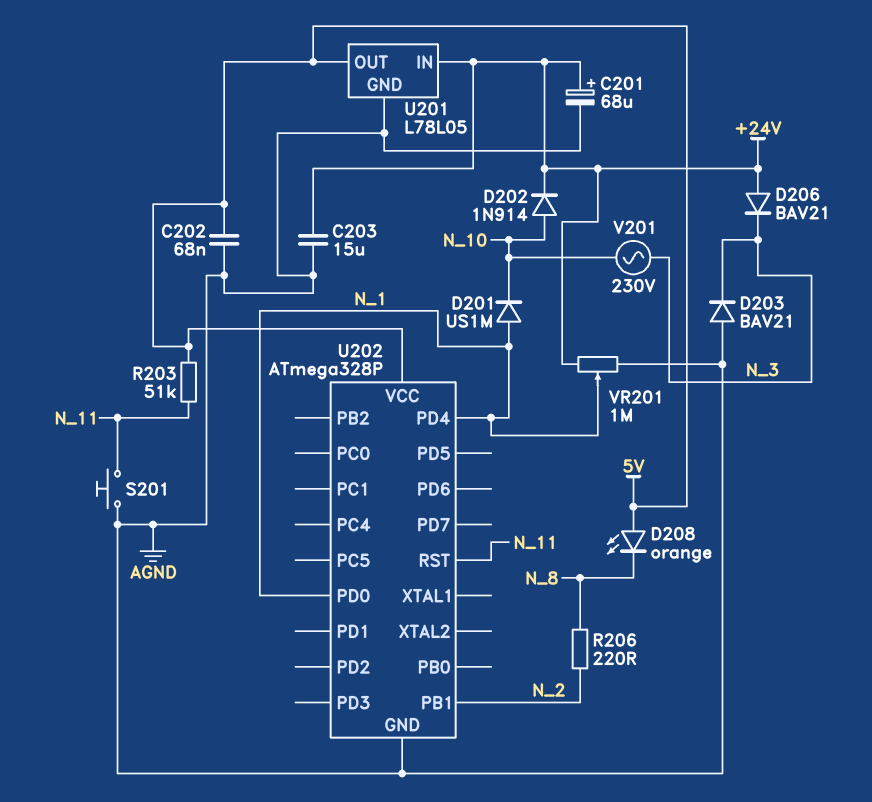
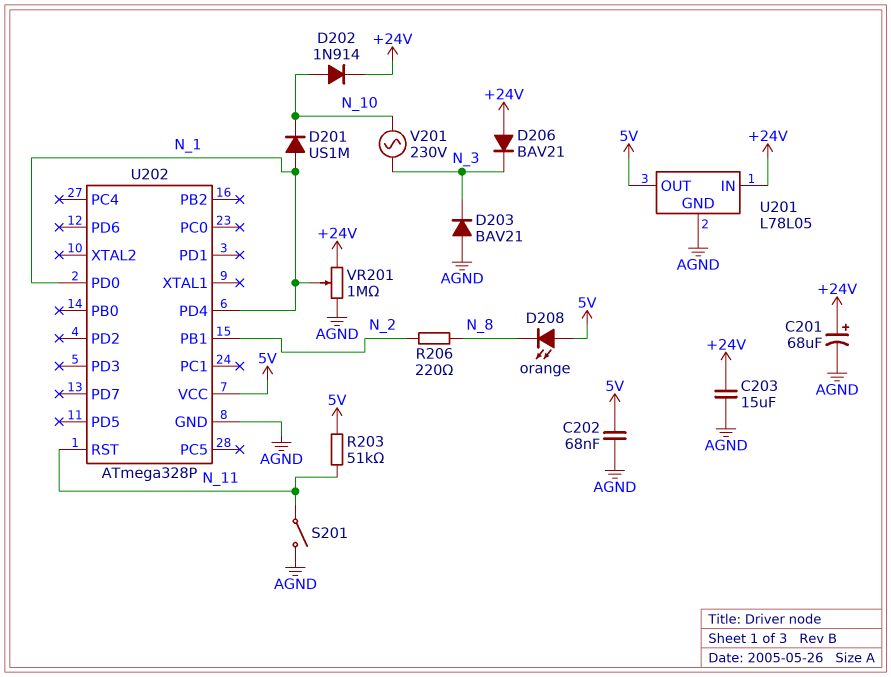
S201: button (AGND, N_11) -> switch (AGND, N_11)

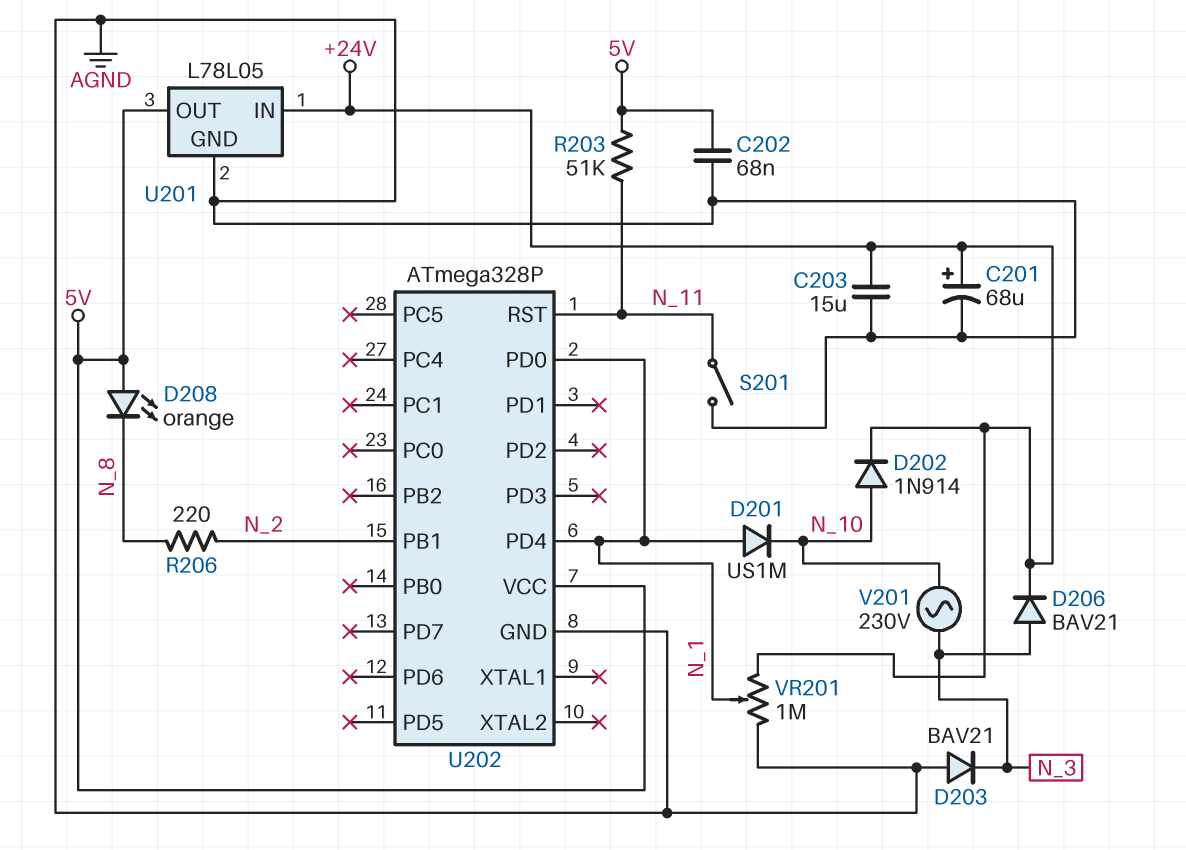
D206: diode BAV21 (A +24V, K N_3) -> diode BAV21 (A N_3, K +24V)

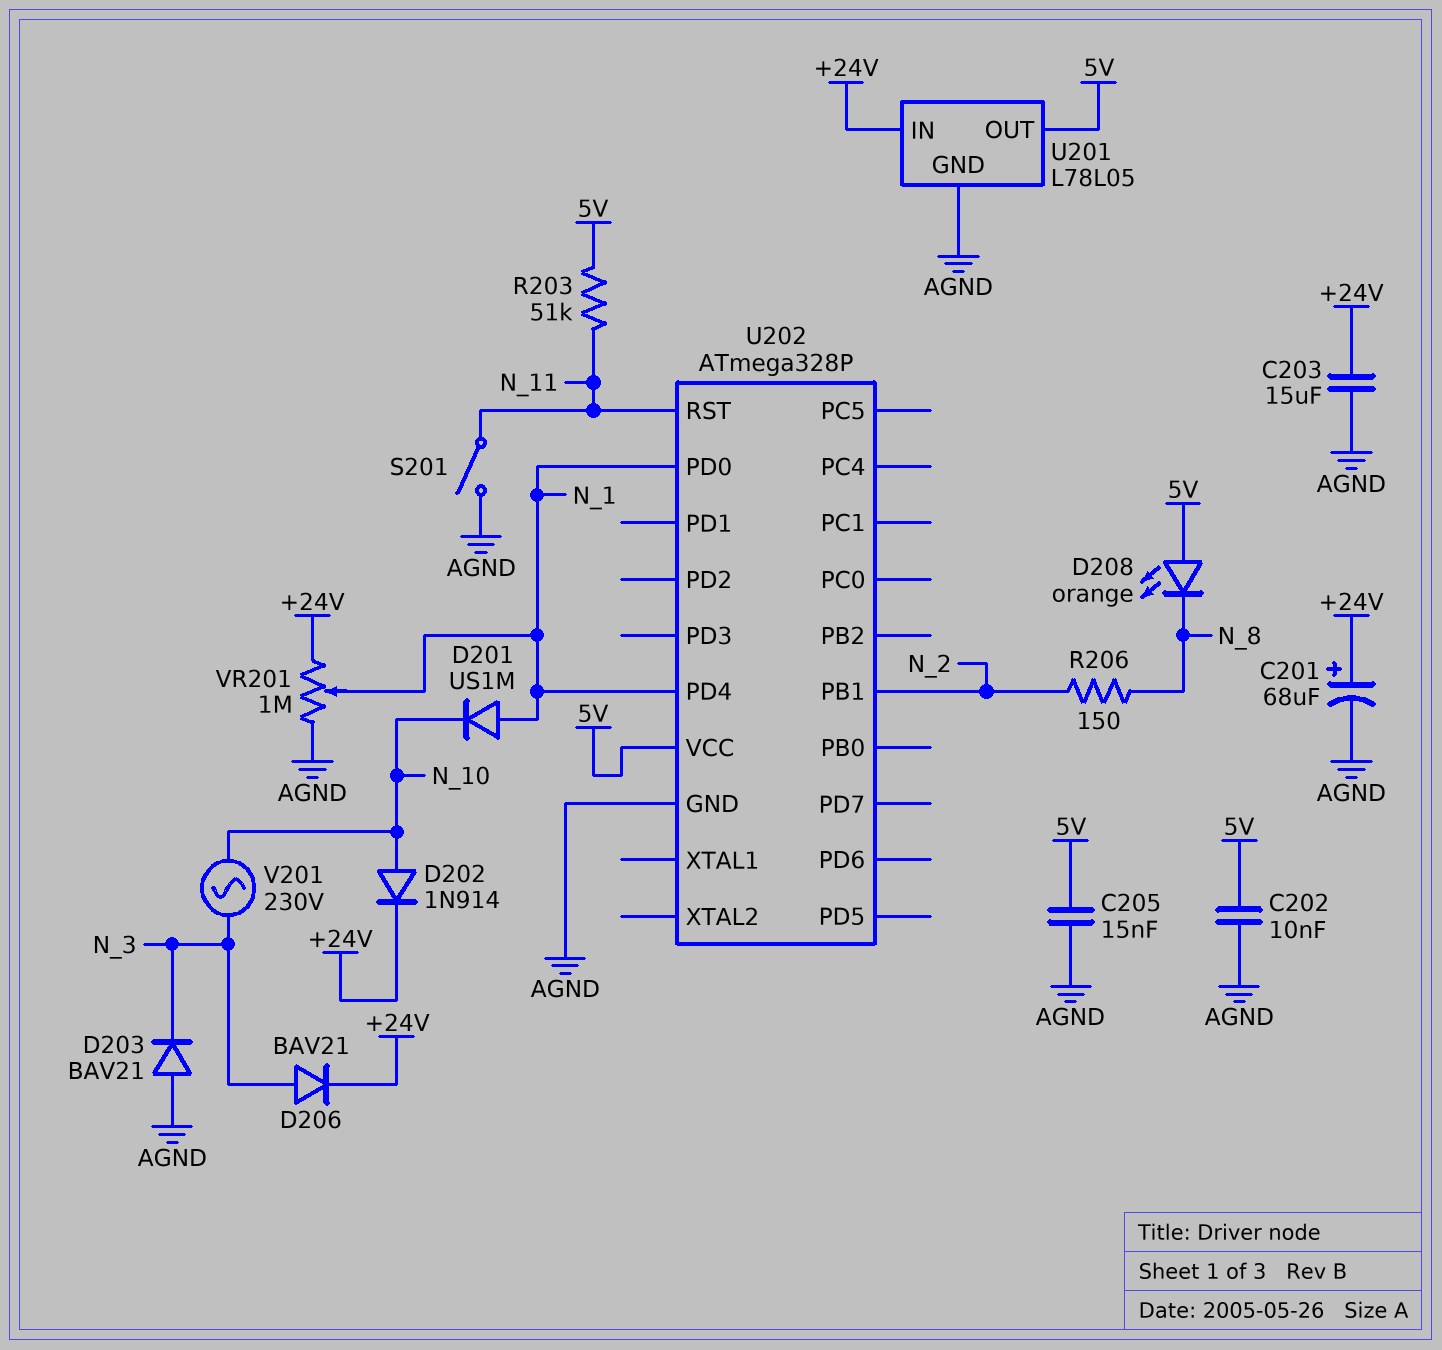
C202: 68nF (5V, AGND) -> 10nF (5V, AGND)
C205: none -> 15nF (5V, AGND)
R206: 220 (N_2, N_8) -> 150 (N_2, N_8)

